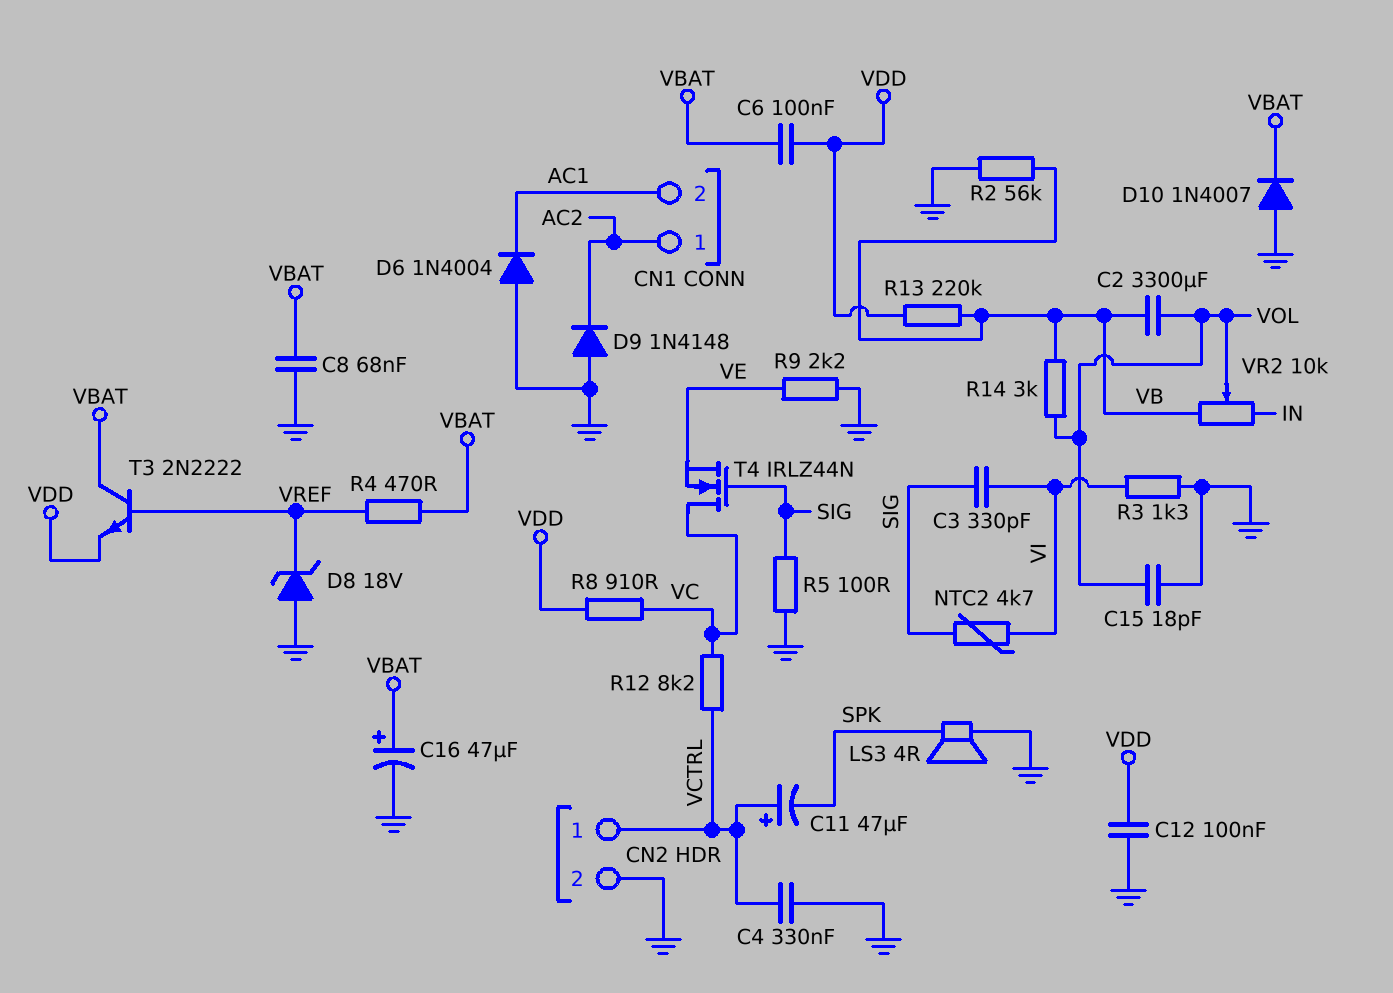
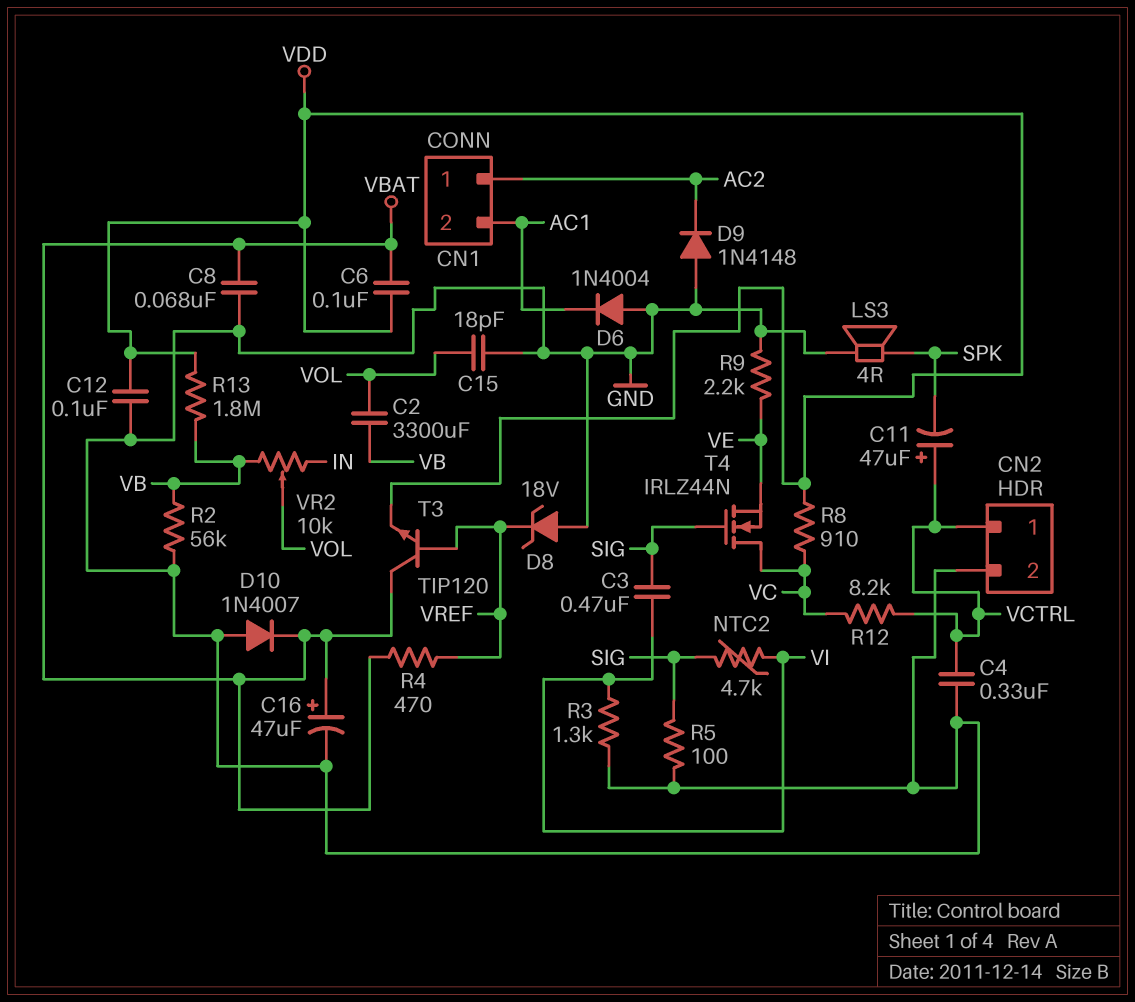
C3: 330pF (SIG, VI) -> 470nF (SIG, VI)
R13: 220k (VB, VDD) -> 1.8M (VB, VDD)
R14: 3k (VB, VOL) -> none
T3: NPN 2N2222 (B VREF, C VBAT, E VDD) -> NPN TIP120 (B VREF, C VBAT, E VDD)

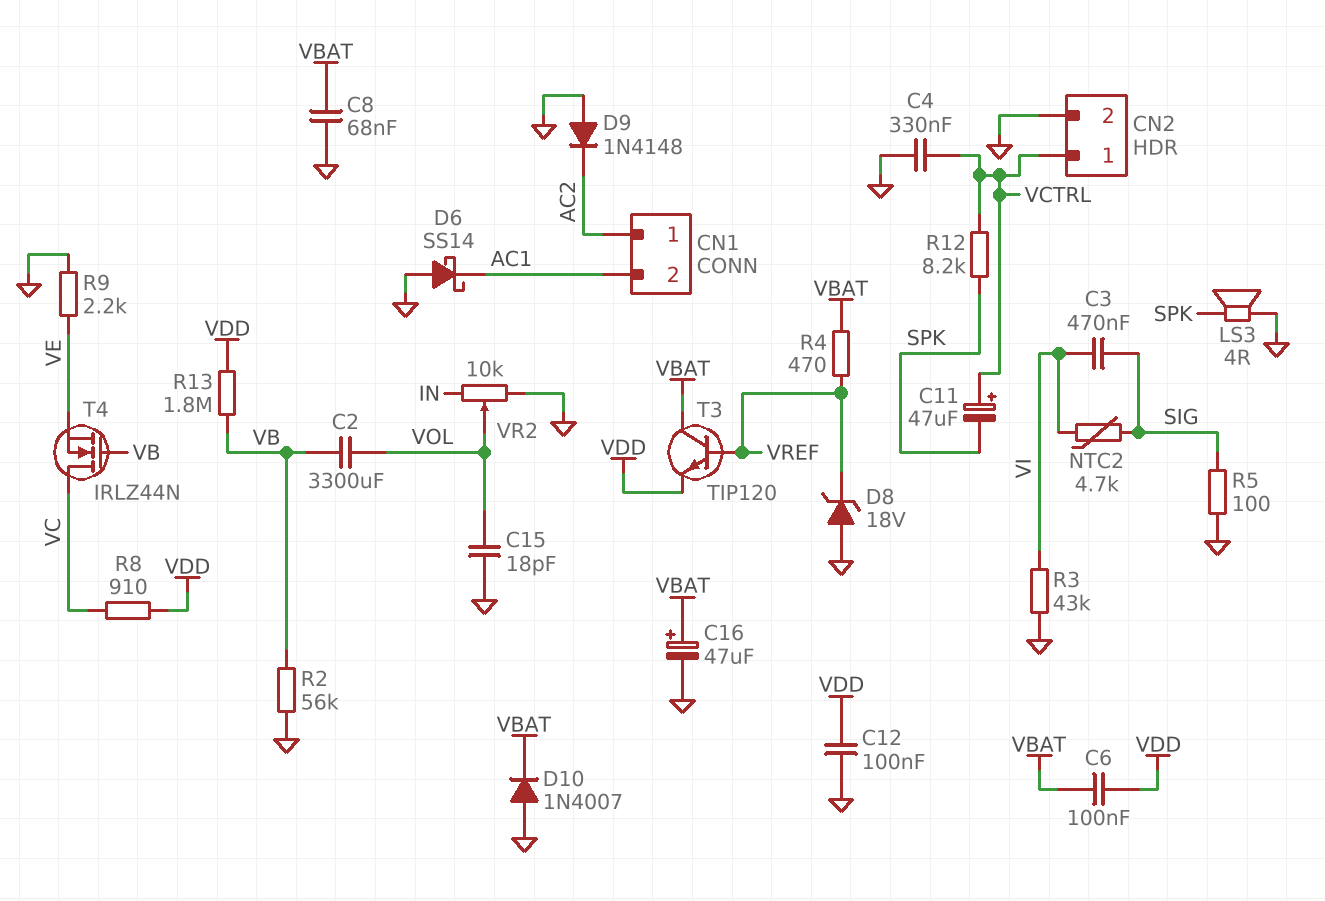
D6: diode 1N4004 (A GND, K AC1) -> schottky SS14 (A GND, K AC1)
R3: 1.3k (GND, VI) -> 43k (GND, VI)
R12: 8.2k (VC, VCTRL) -> 8.2k (SPK, VCTRL)
T4: NMOS IRLZ44N (G SIG, D VC, S VE) -> NMOS IRLZ44N (G VB, D VC, S VE)
VR2: 10k (IN, VB, wiper VOL) -> 10k (GND, IN, wiper VOL)

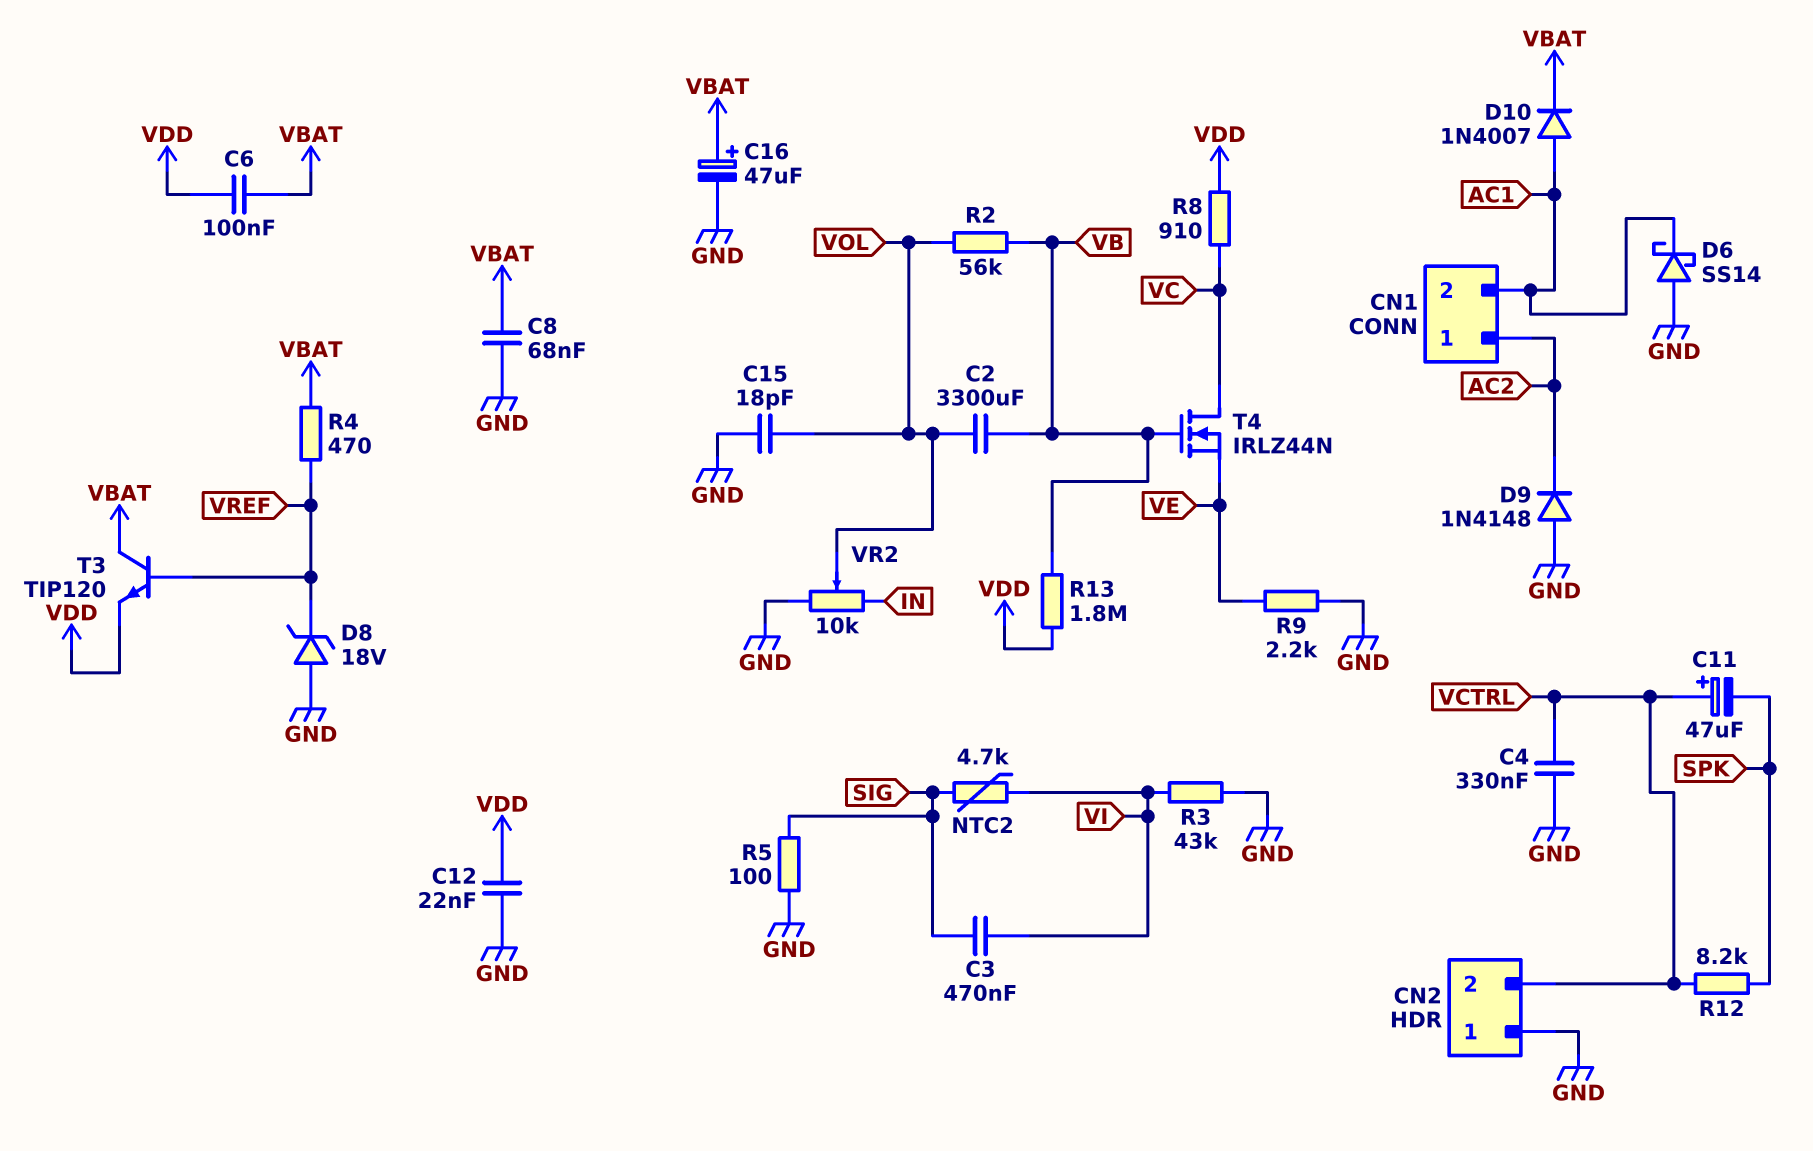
C12: 100nF (GND, VDD) -> 22nF (GND, VDD)
CN2 pin 1: VCTRL -> GND
CN2 pin 2: GND -> VCTRL
D10: diode 1N4007 (A GND, K VBAT) -> diode 1N4007 (A AC1, K VBAT)
LS3: speaker 4R (GND, SPK) -> none
R2: 56k (GND, VB) -> 56k (VB, VOL)

